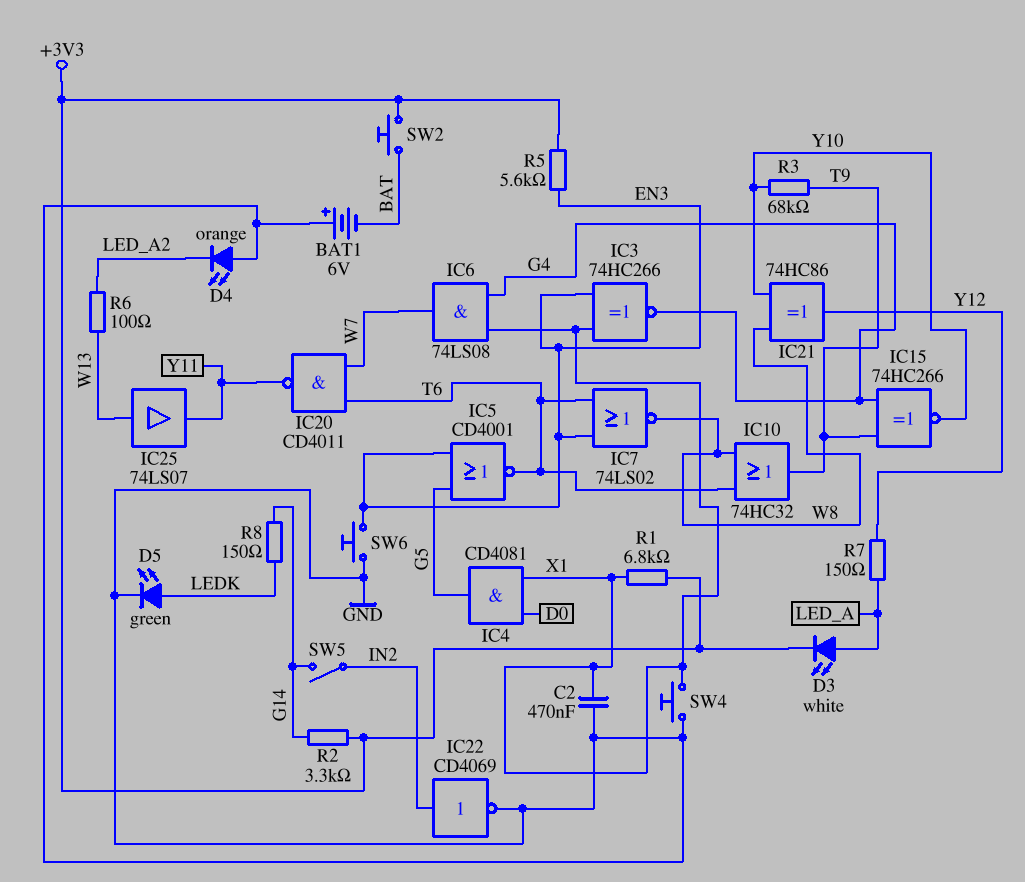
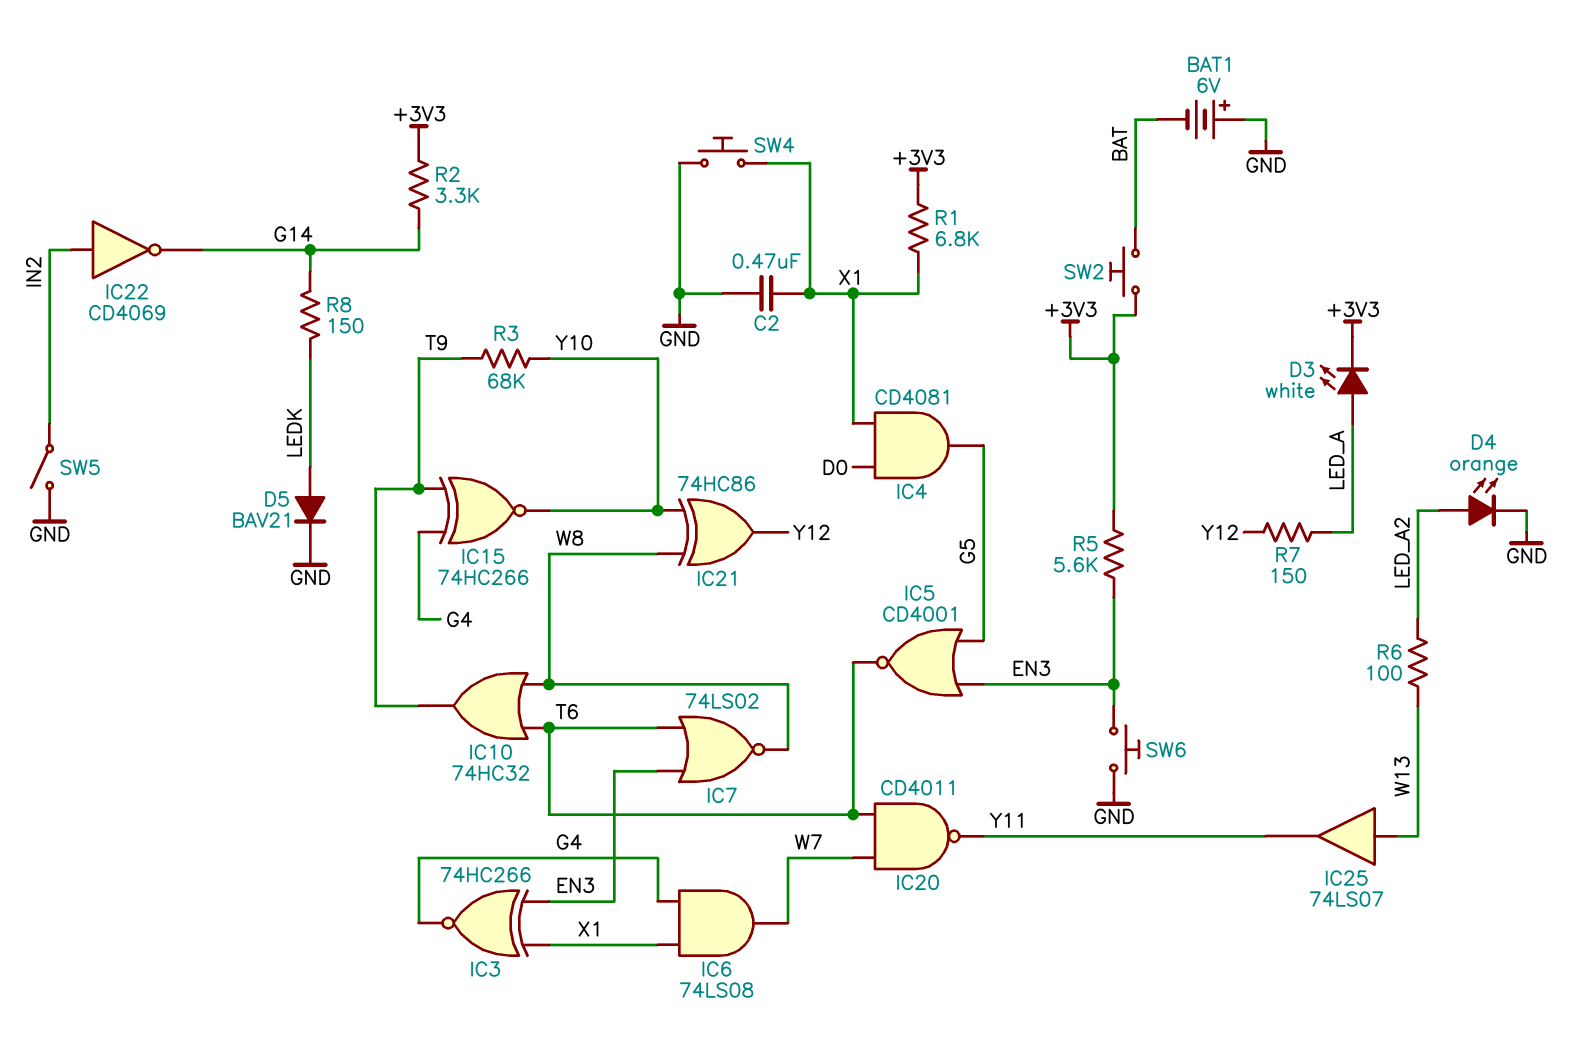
D4: LED orange (A GND, K LED_A2) -> LED orange (A LED_A2, K GND)
D5: LED green (A LEDK, K GND) -> diode BAV21 (A LEDK, K GND)
IC22: NOT CD4069 (in IN2, out GND) -> NOT CD4069 (in IN2, out G14)
SW5: switch (G14, IN2) -> switch (GND, IN2)

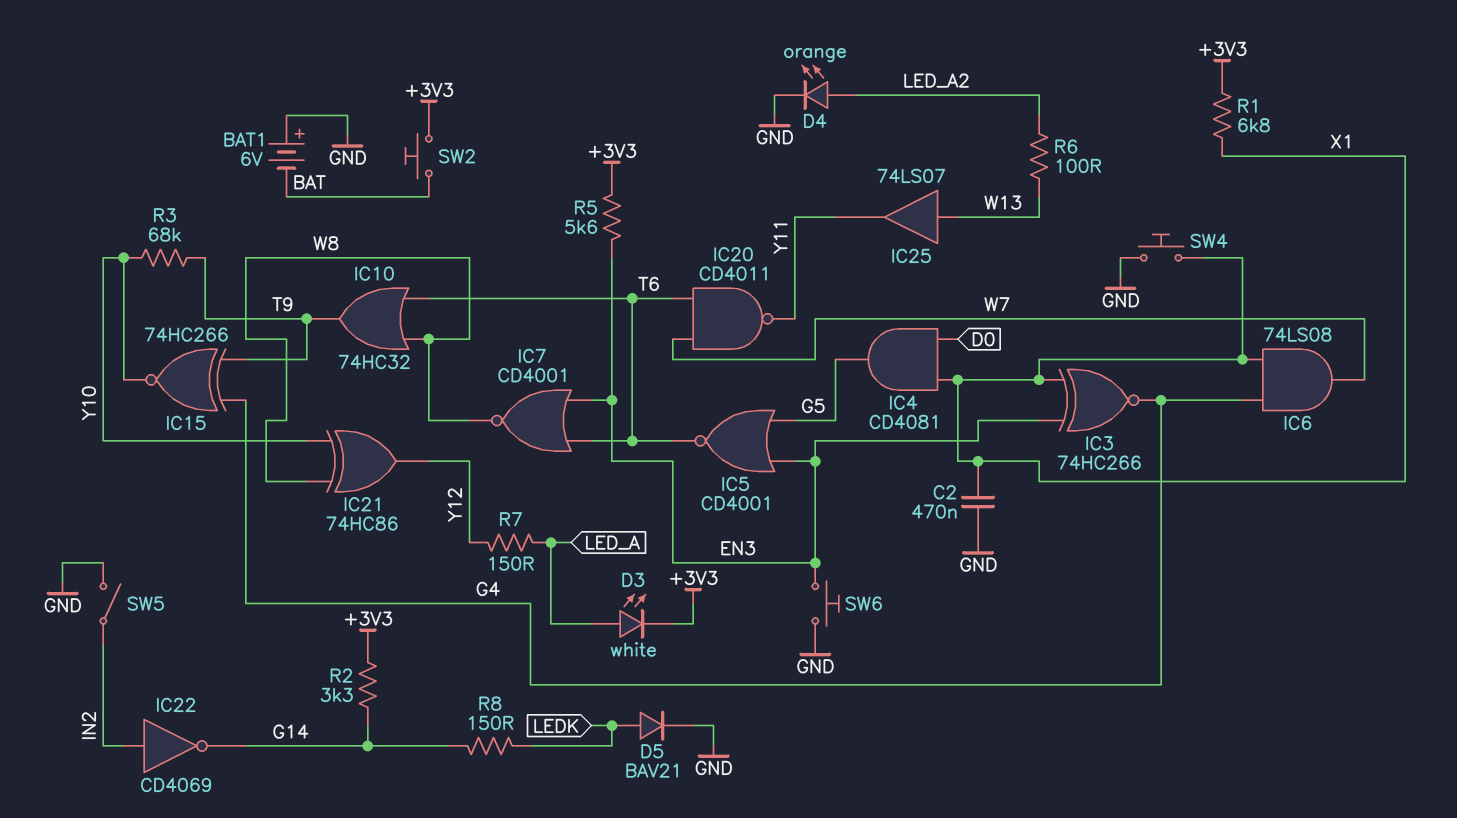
IC7: NOR 74LS02 (in EN3, in T6, out W8) -> NOR CD4001 (in EN3, in T6, out W8)

